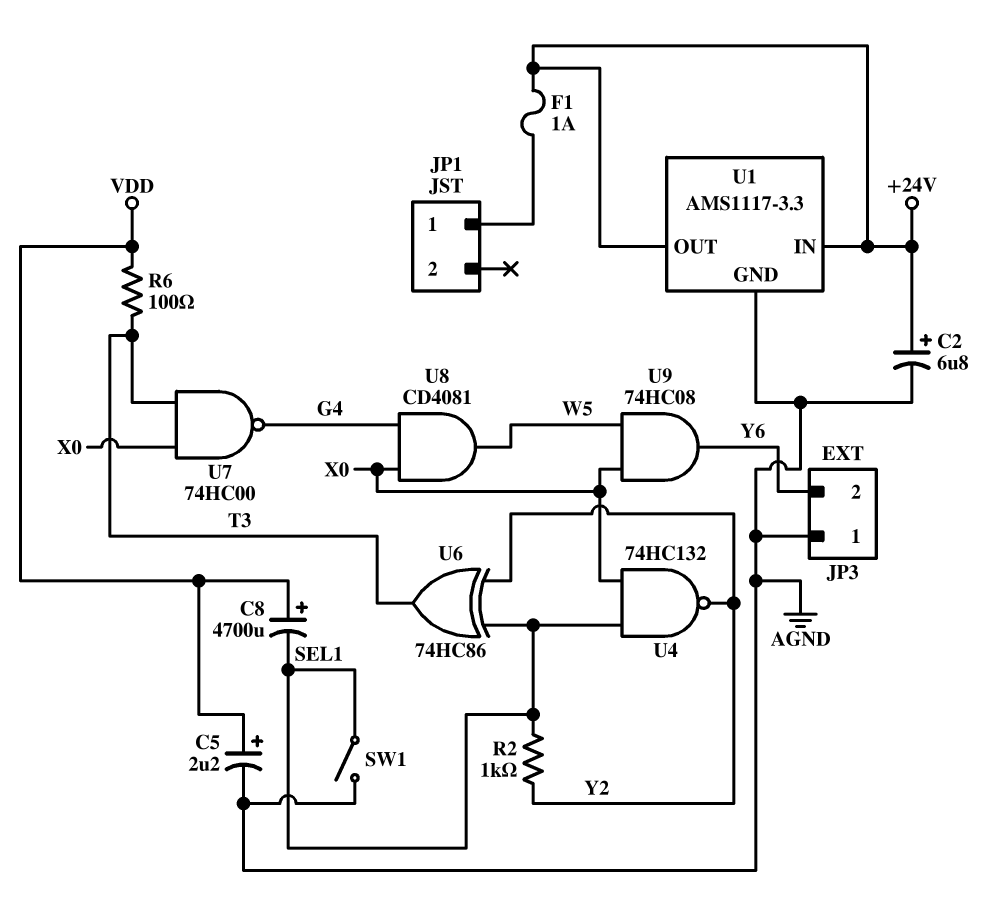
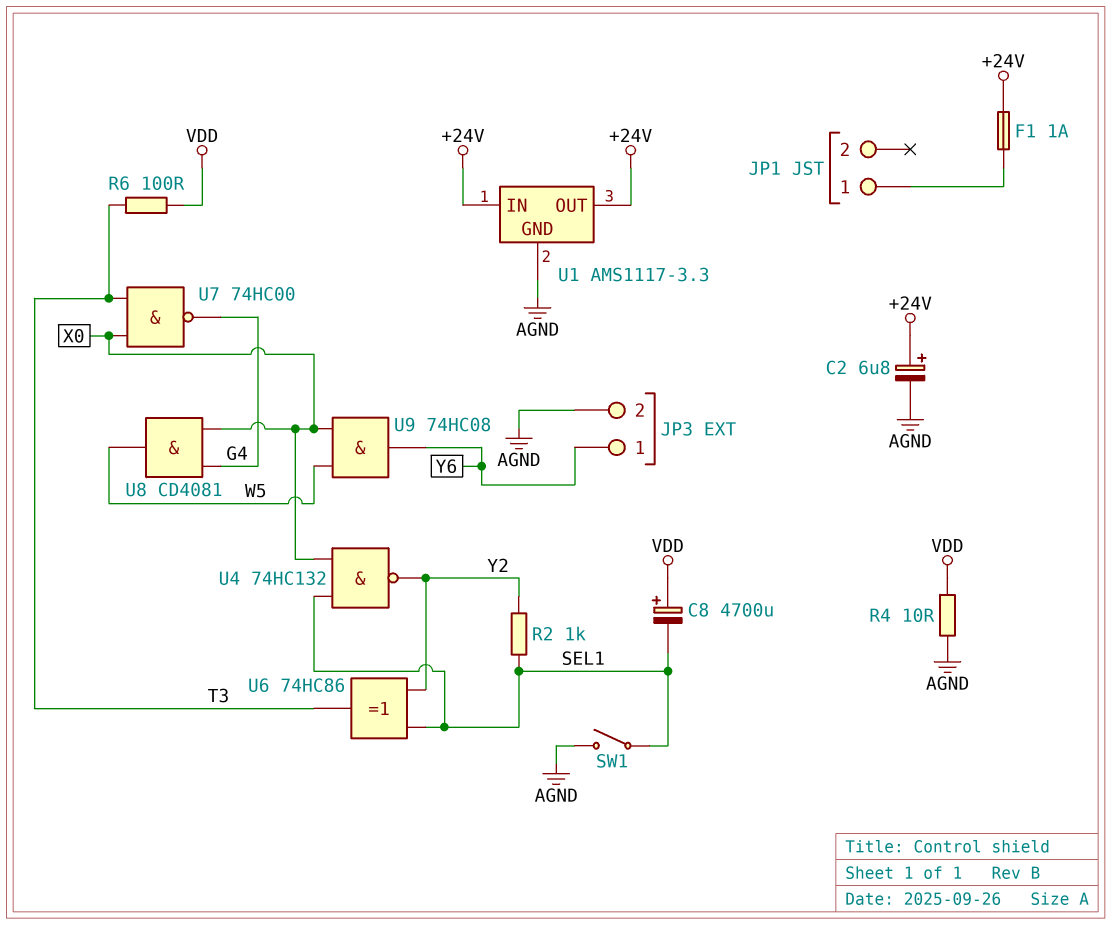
C5: 2.2uF (plus VDD, minus AGND) -> none
JP3 pin 1: AGND -> Y6
JP3 pin 2: Y6 -> AGND
R4: none -> 10 (AGND, VDD)

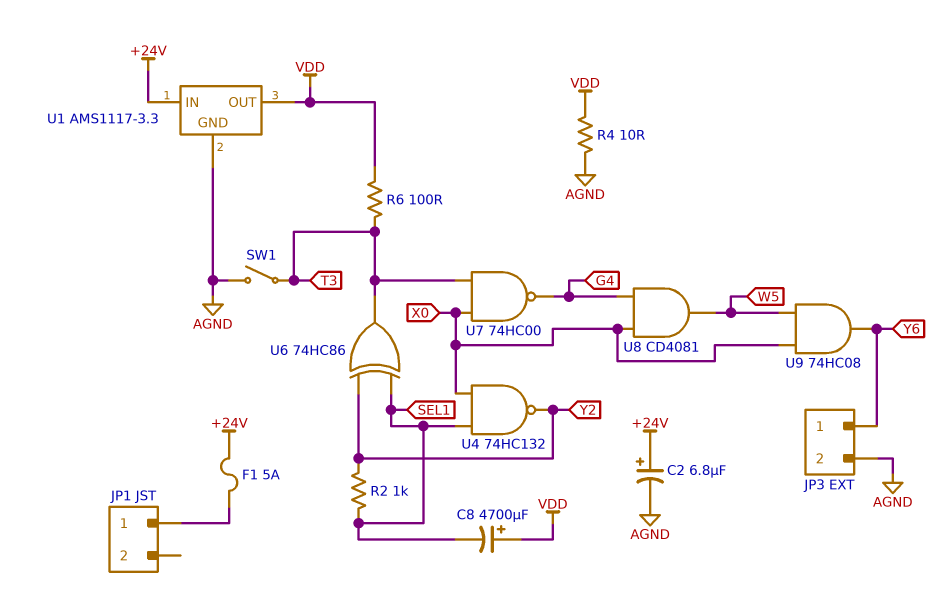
F1: 1A (+24V, JP1/1) -> 5A (+24V, JP1/1)
SW1: switch (AGND, SEL1) -> switch (AGND, T3)
U1 pin OUT: +24V -> VDD

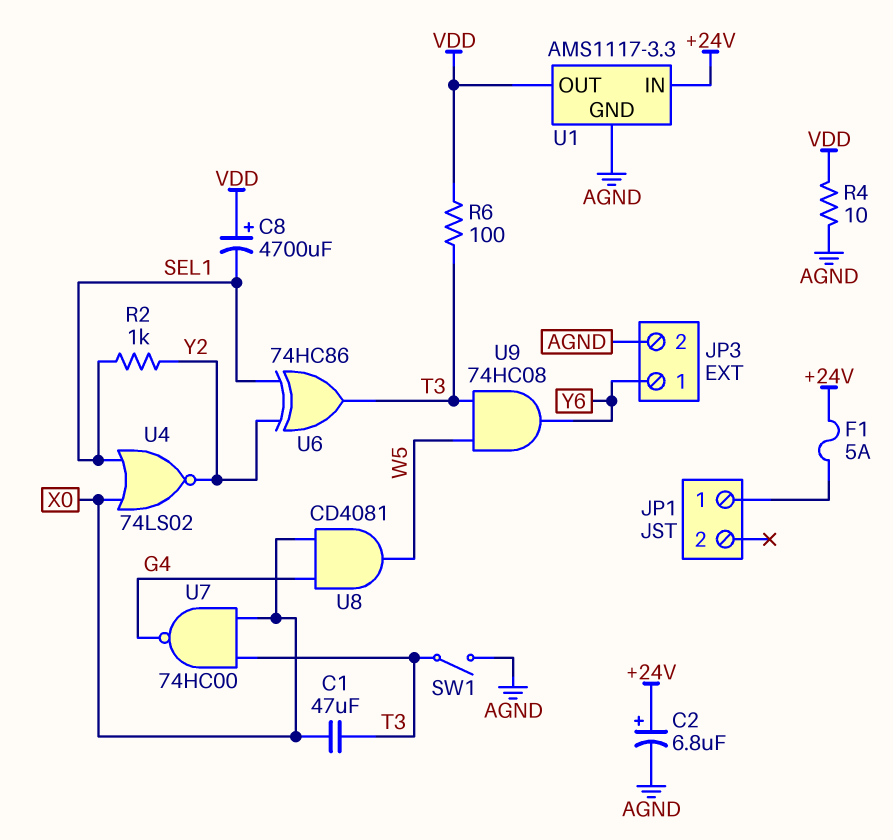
C1: none -> 47uF (T3, X0)
U4: NAND 74HC132 (in SEL1, in X0, out Y2) -> NOR 74LS02 (in SEL1, in X0, out Y2)
U9: AND 74HC08 (in W5, in X0, out Y6) -> AND 74HC08 (in T3, in W5, out Y6)

